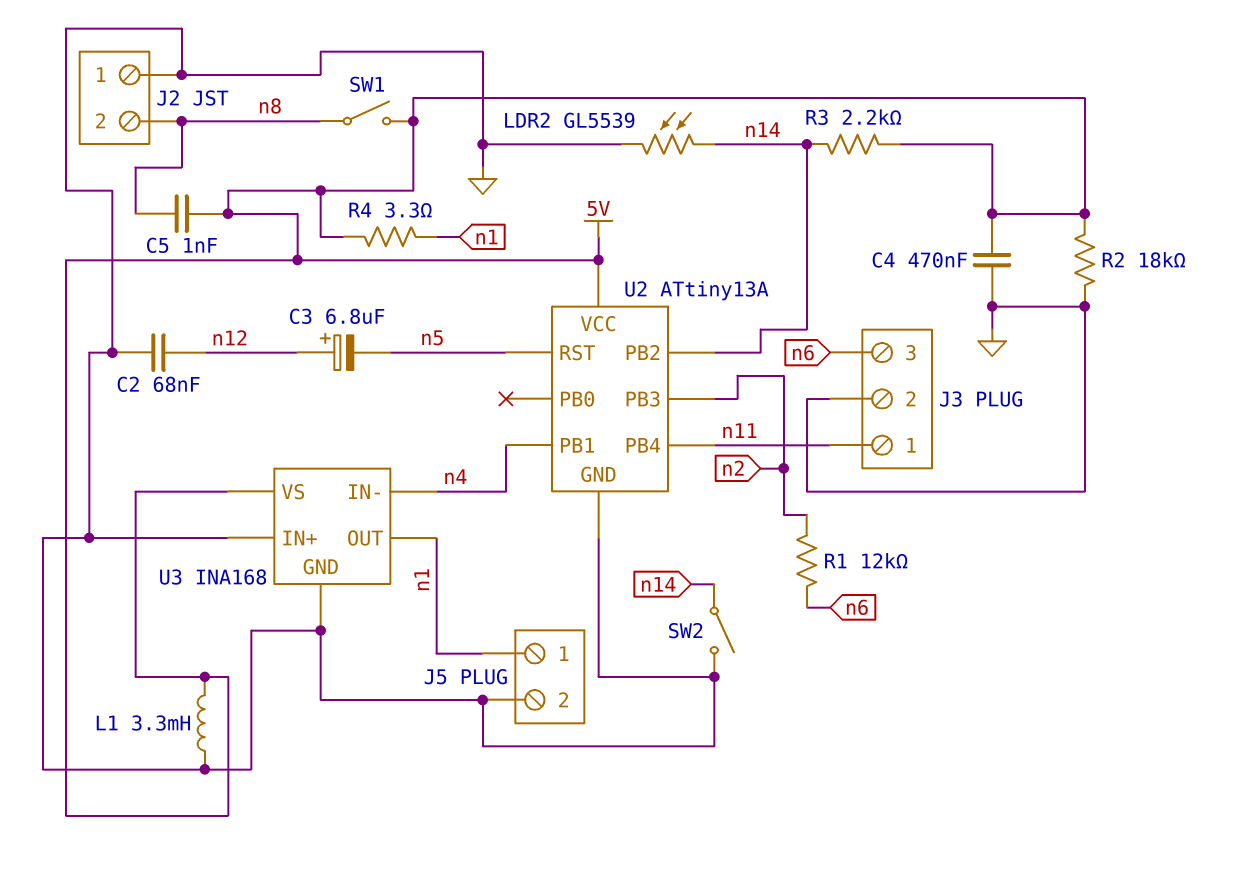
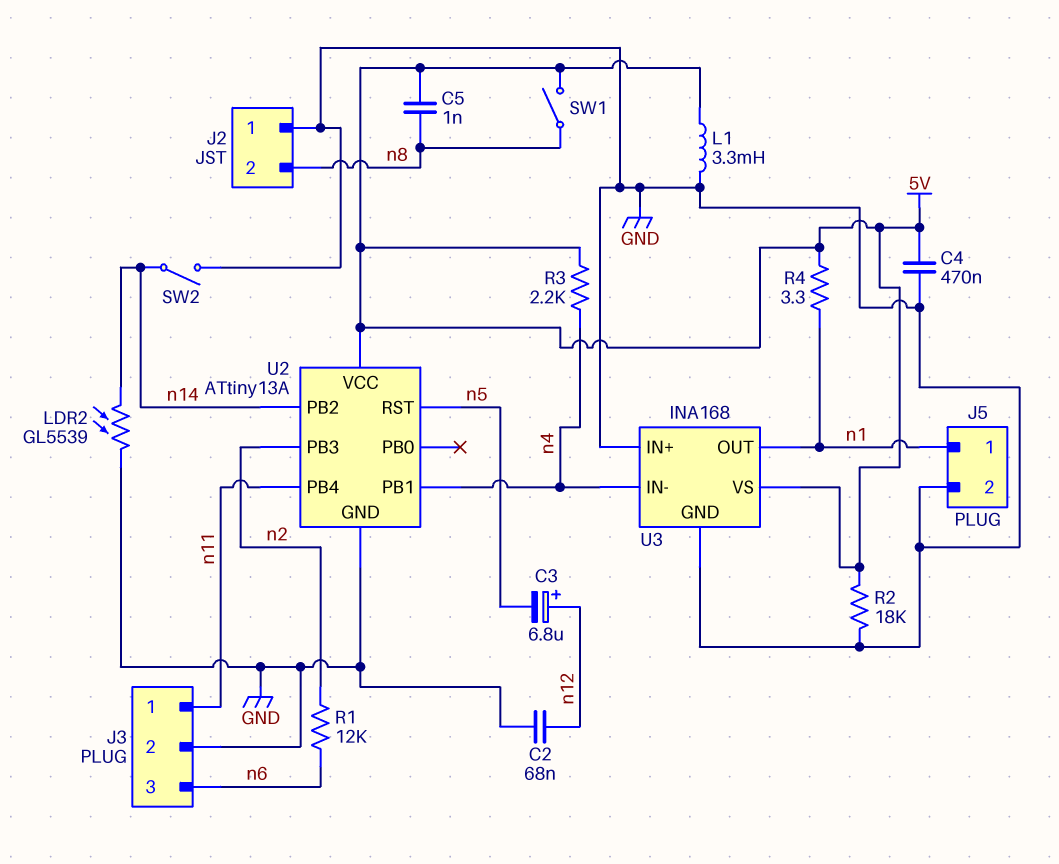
R3: 2.2k (5V, n14) -> 2.2k (5V, n4)

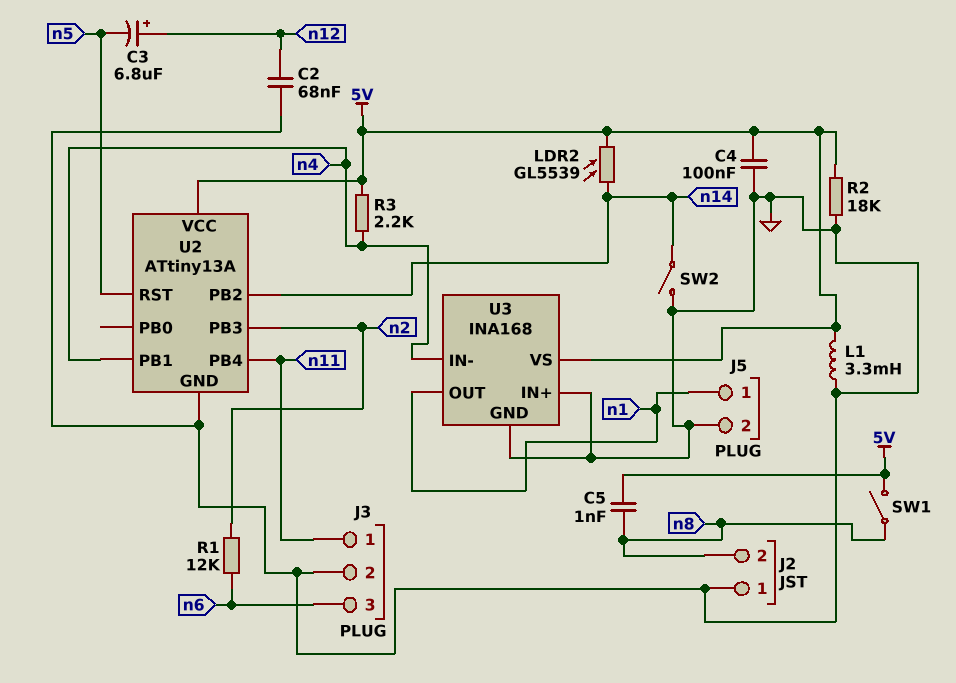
C4: 470nF (5V, GND) -> 100nF (5V, GND)
LDR2: GL5539 (GND, n14) -> GL5539 (5V, n14)
R4: 3.3 (5V, n1) -> none

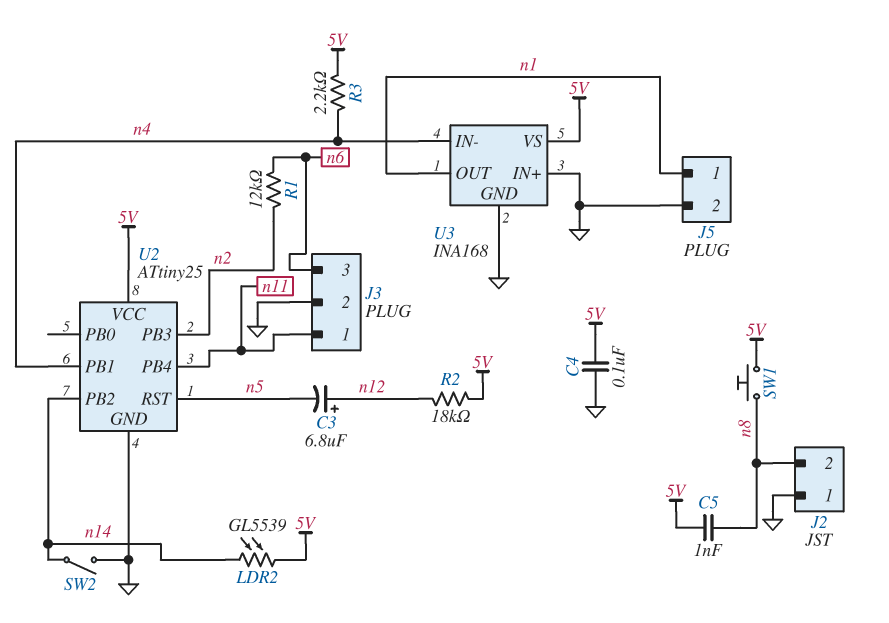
C2: 68nF (GND, n12) -> none
L1: 3.3mH (5V, GND) -> none
R2: 18k (5V, GND) -> 18k (5V, n12)
SW1: switch (5V, n8) -> button (5V, n8)
U2: ATtiny13A -> ATtiny25

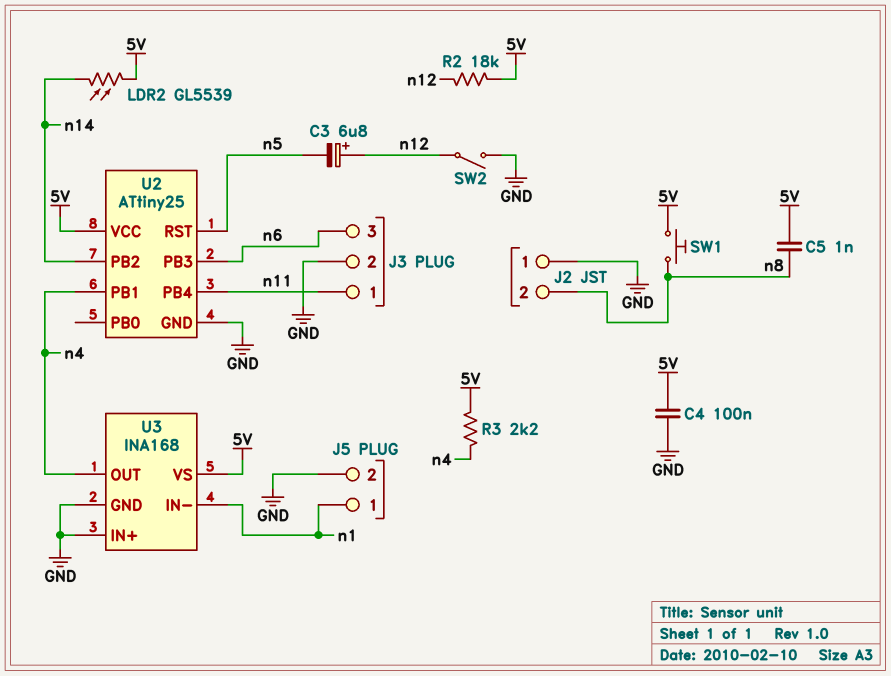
R1: 12k (n2, n6) -> none
SW2: switch (GND, n14) -> switch (GND, n12)
U2 pin PB3: n2 -> n6
U3 pin IN-: n4 -> n1
U3 pin OUT: n1 -> n4

